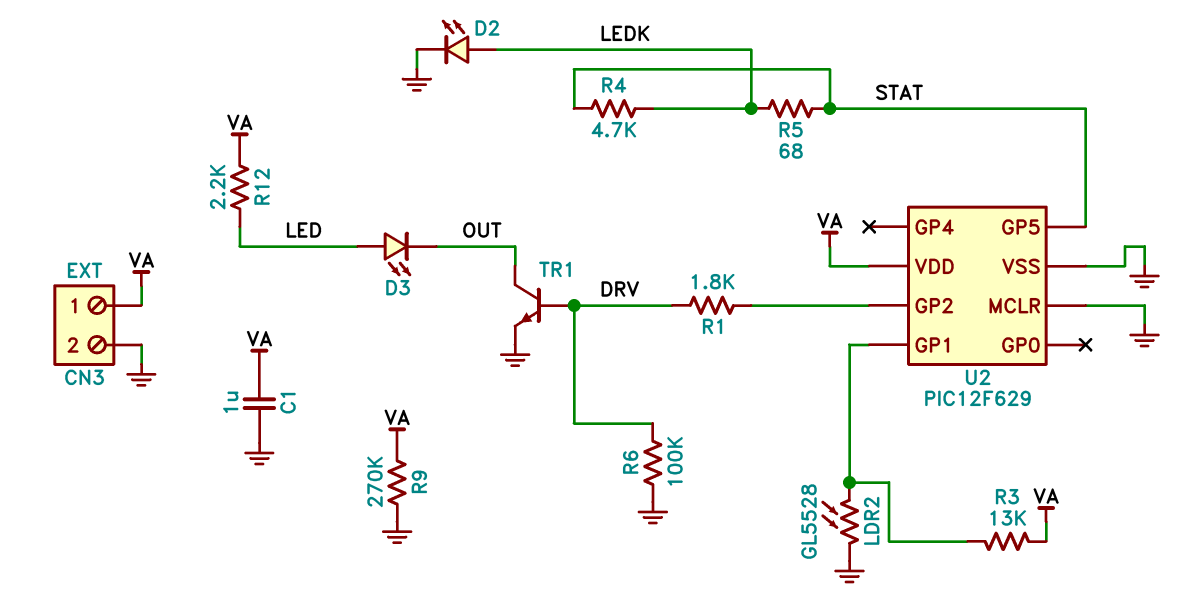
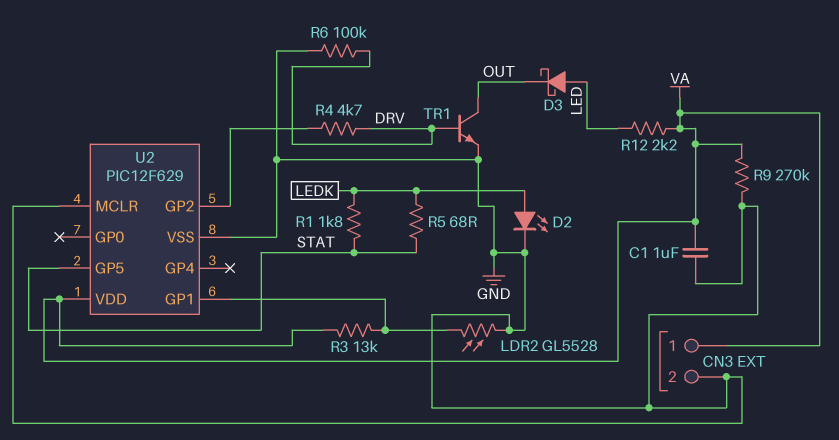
D3: LED (A LED, K OUT) -> schottky (A LED, K OUT)
R1: 1.8k (DRV, U2/GP2) -> 1.8k (LEDK, STAT)
R4: 4.7k (LEDK, STAT) -> 4.7k (DRV, U2/GP2)

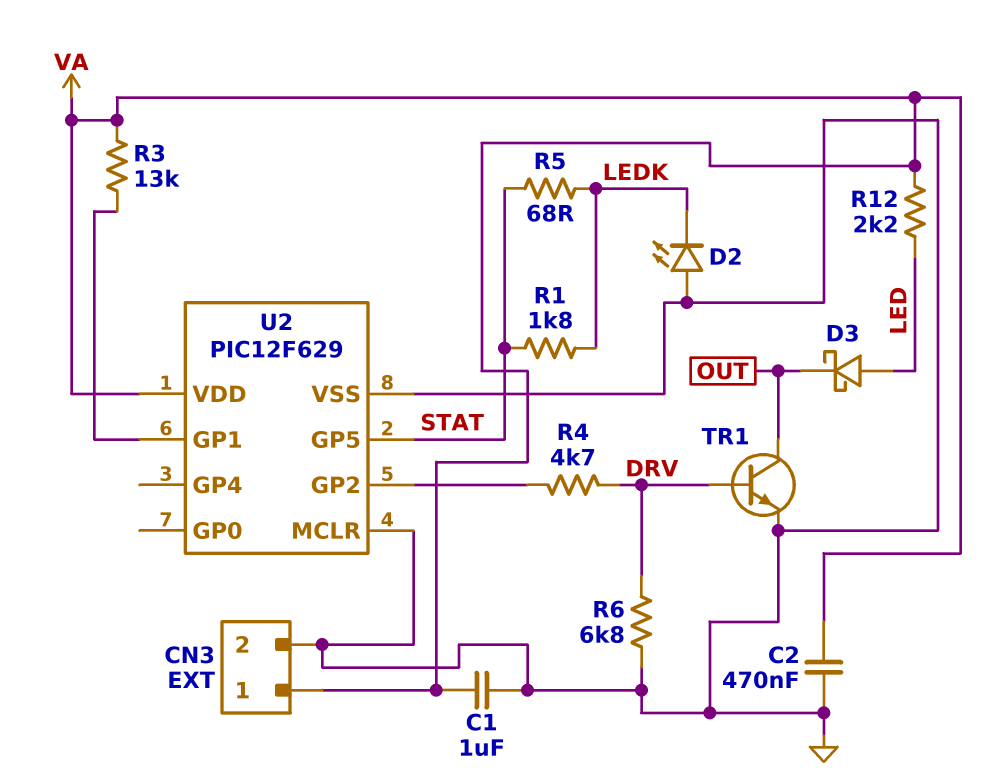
C2: none -> 470nF (GND, VA)
D2: LED (A LEDK, K GND) -> LED (A GND, K LEDK)
LDR2: GL5528 (GND, U2/GP1) -> none
R6: 100k (DRV, GND) -> 6.8k (DRV, GND)
R9: 270k (GND, VA) -> none

